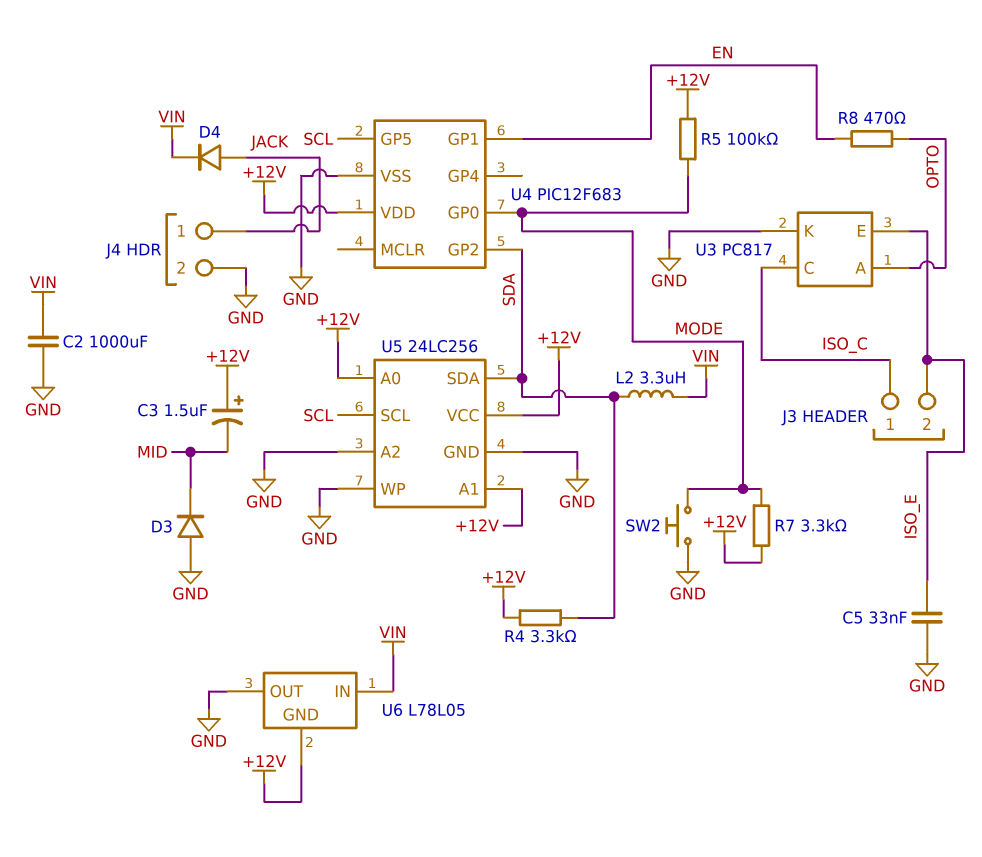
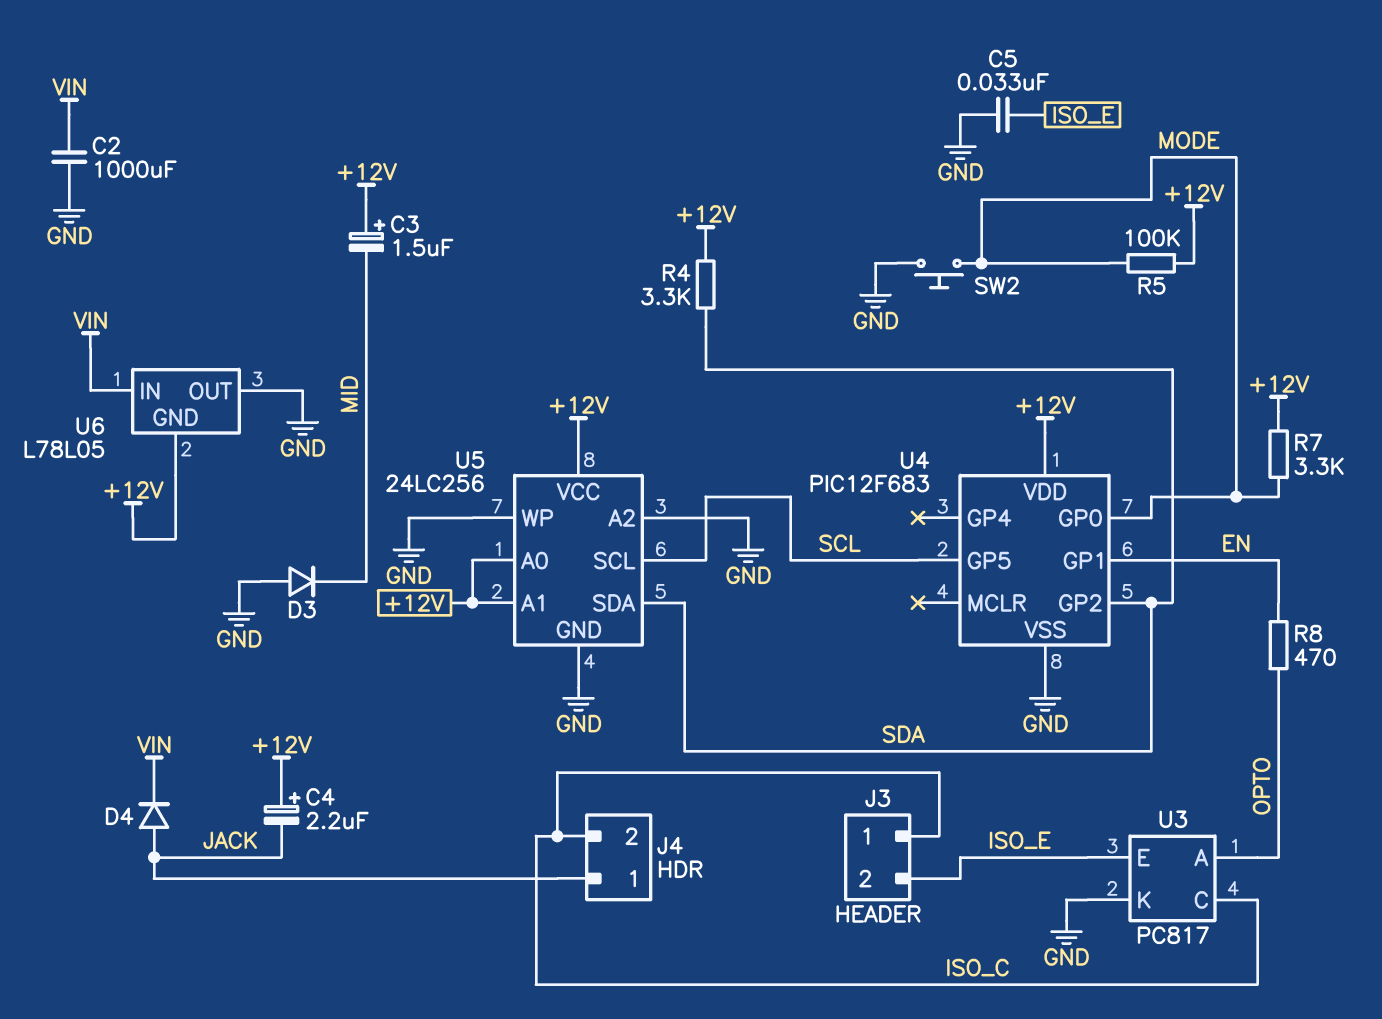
C4: none -> 2.2uF (plus +12V, minus JACK)
J4 pin 2: GND -> ISO_C
L2: 3.3uH (SDA, VIN) -> none

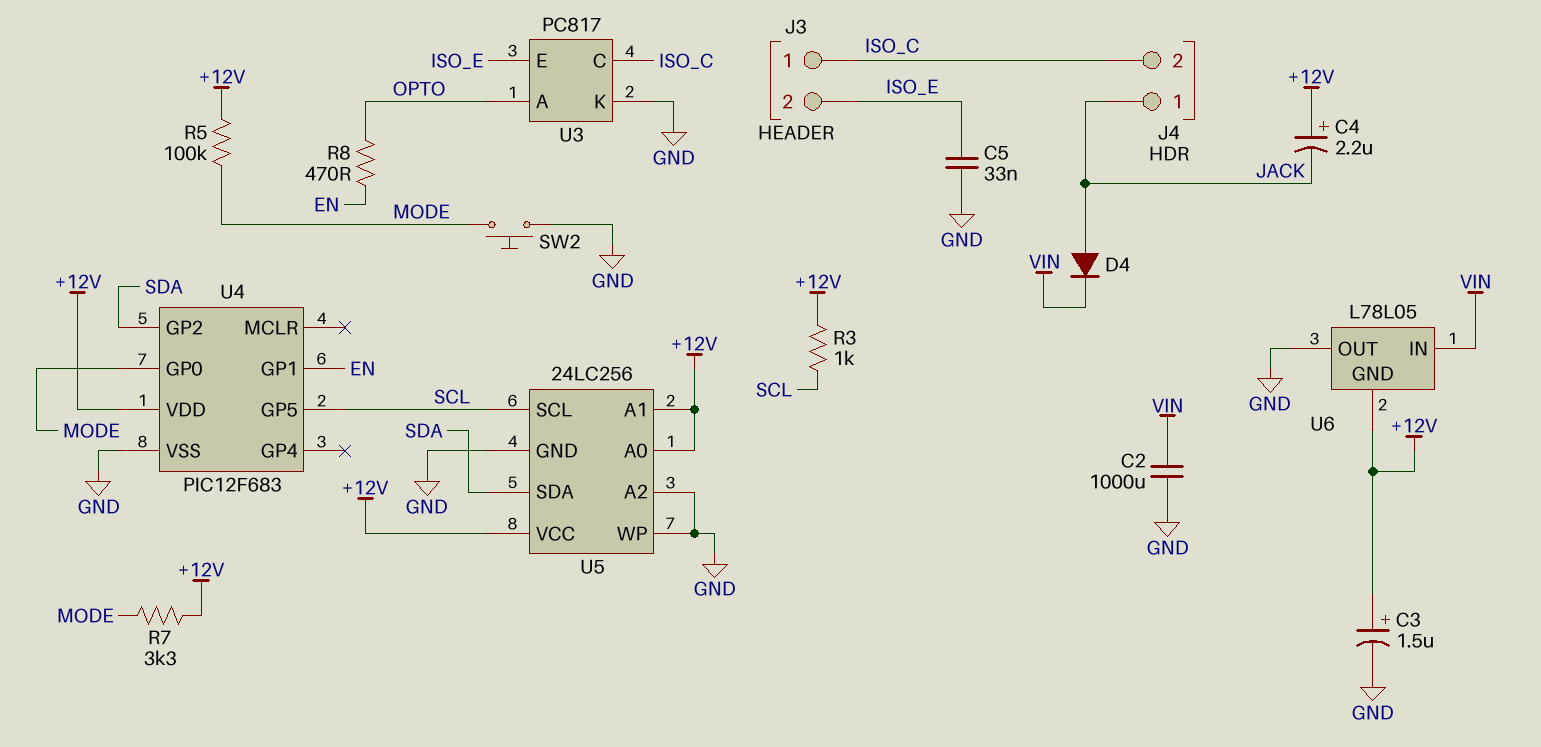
C3: 1.5uF (plus +12V, minus MID) -> 1.5uF (plus +12V, minus GND)
D3: diode (A GND, K MID) -> none
R3: none -> 1k (+12V, SCL)
R4: 3.3k (+12V, SDA) -> none

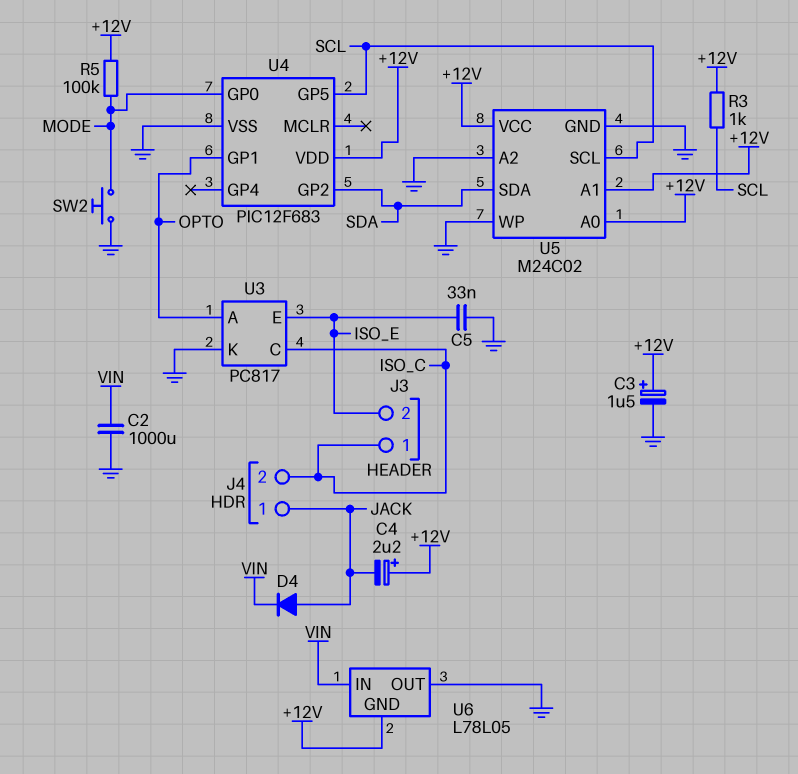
R7: 3.3k (+12V, MODE) -> none
R8: 470 (EN, OPTO) -> none
U4 pin GP1: EN -> OPTO
U5: 24LC256 -> M24C02

